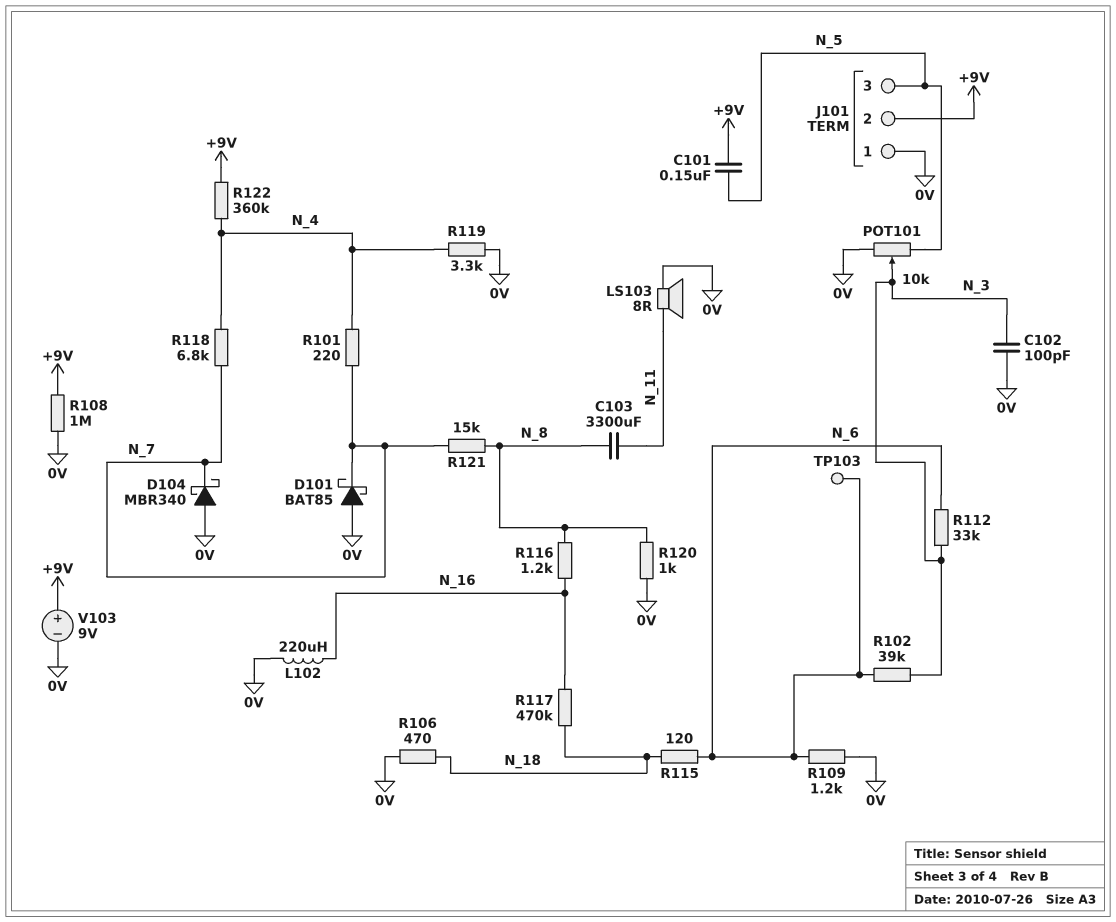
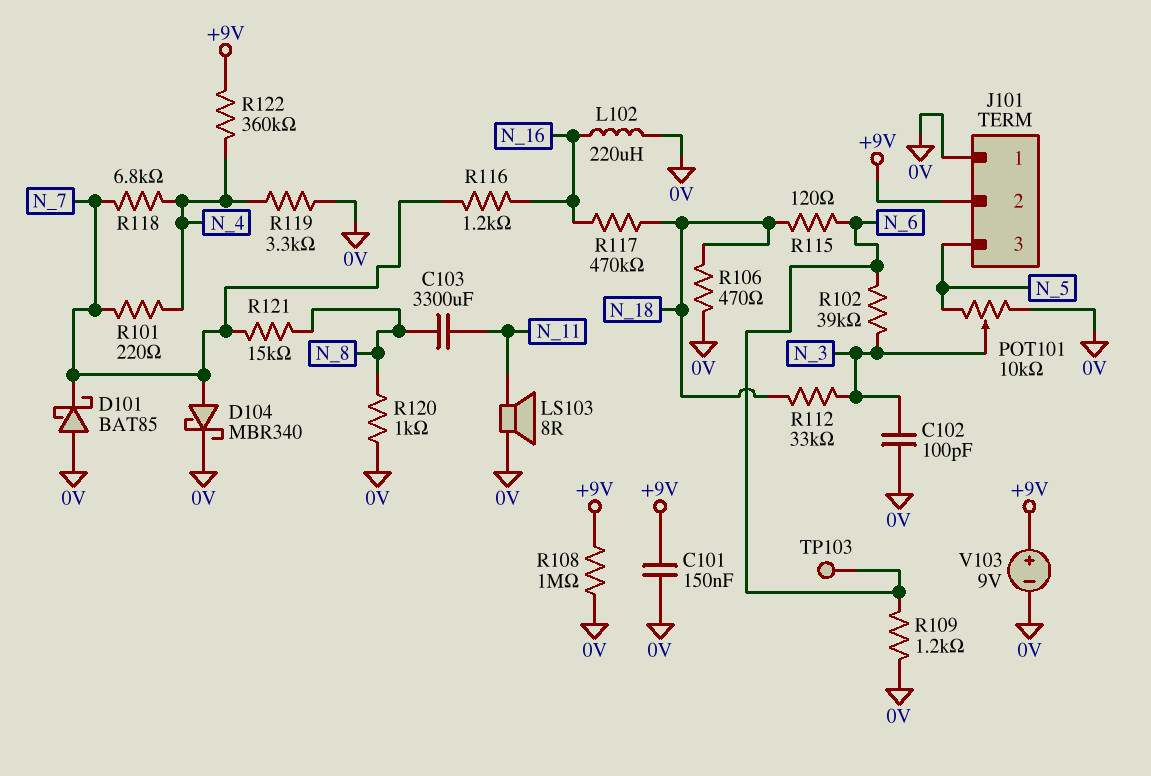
C101: 150nF (+9V, N_5) -> 150nF (+9V, 0V)
D104: schottky MBR340 (A 0V, K N_7) -> schottky MBR340 (A N_7, K 0V)
R112: 33k (N_3, N_6) -> 33k (N_3, N_18)
R116: 1.2k (N_8, N_16) -> 1.2k (N_7, N_16)

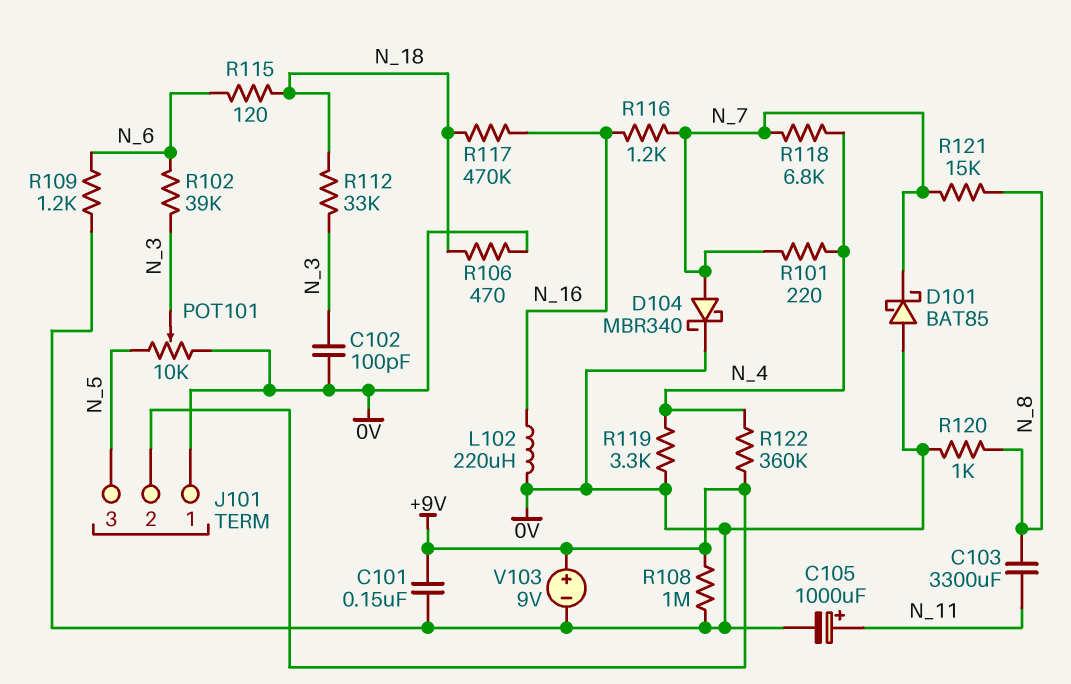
C105: none -> 1000uF (plus N_11, minus 0V)
LS103: speaker 8R (0V, N_11) -> none
TP103: test point (N_6) -> none

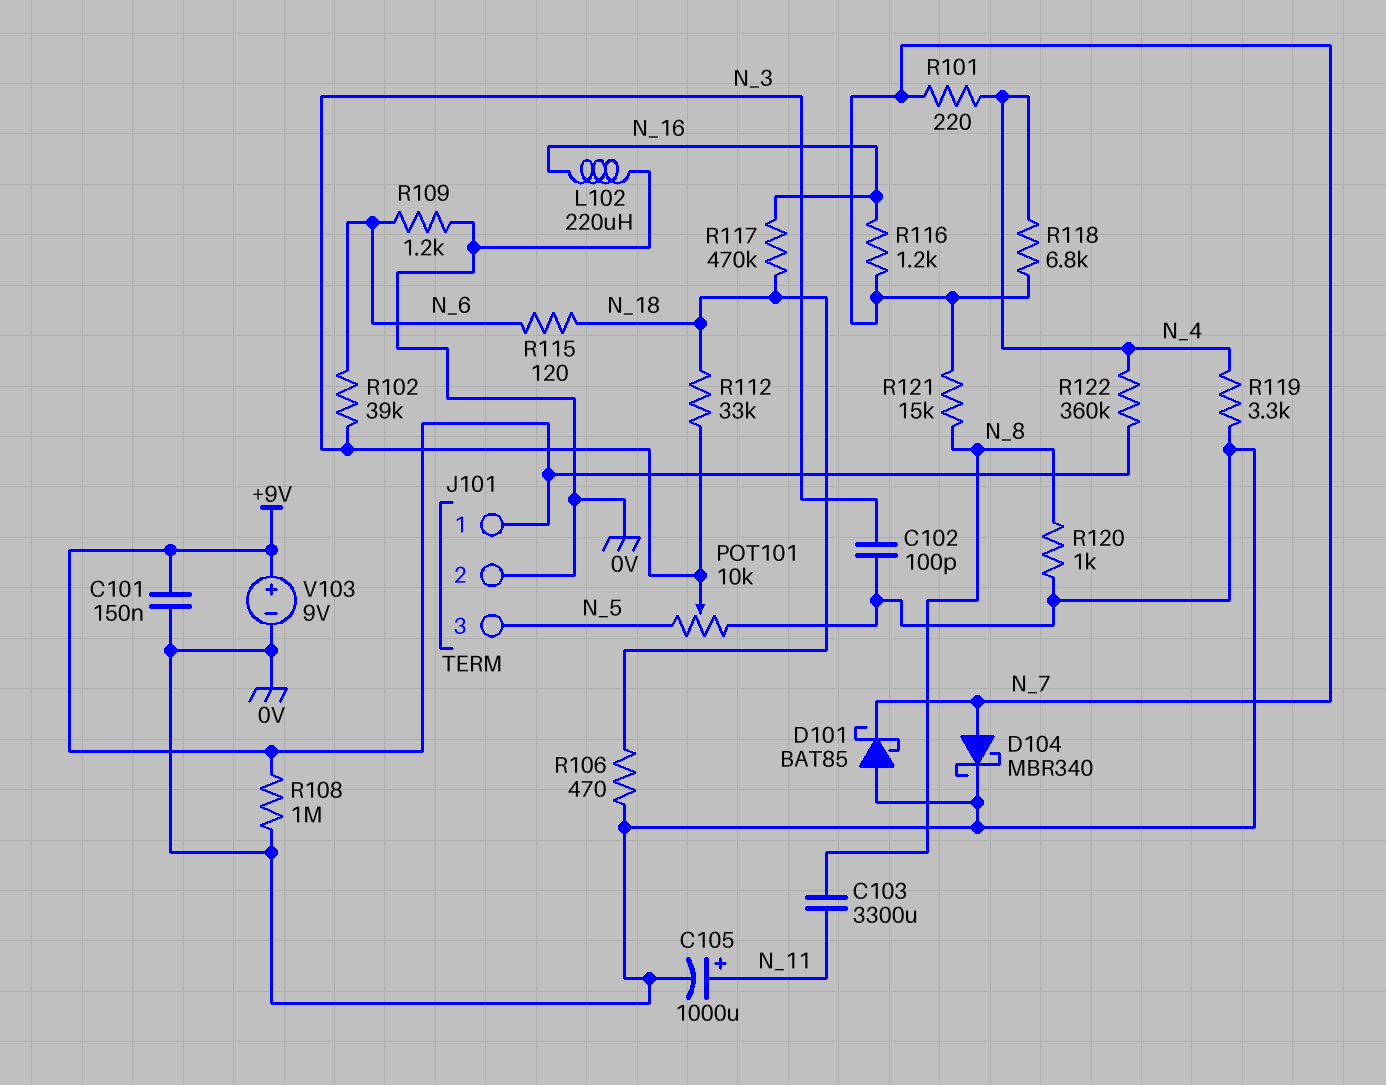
J101 pin 1: 0V -> +9V
J101 pin 2: +9V -> 0V

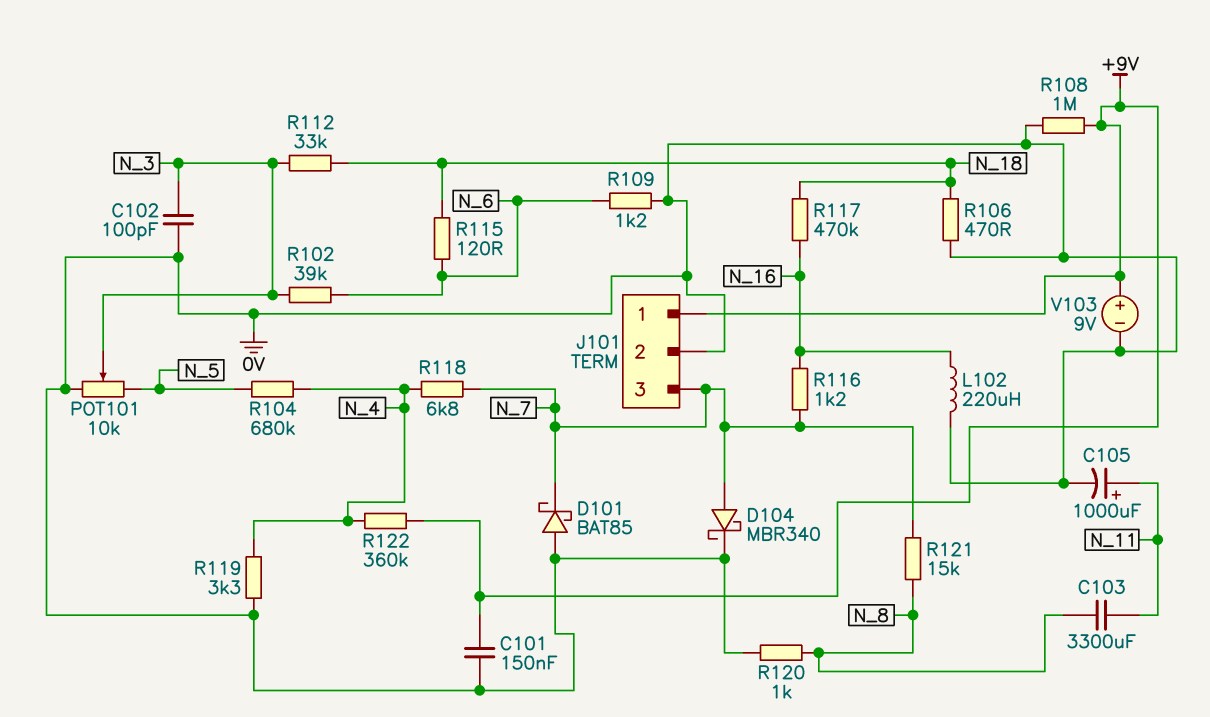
J101 pin 3: N_5 -> N_7
R101: 220 (N_4, N_7) -> none
R104: none -> 680k (N_4, N_5)

